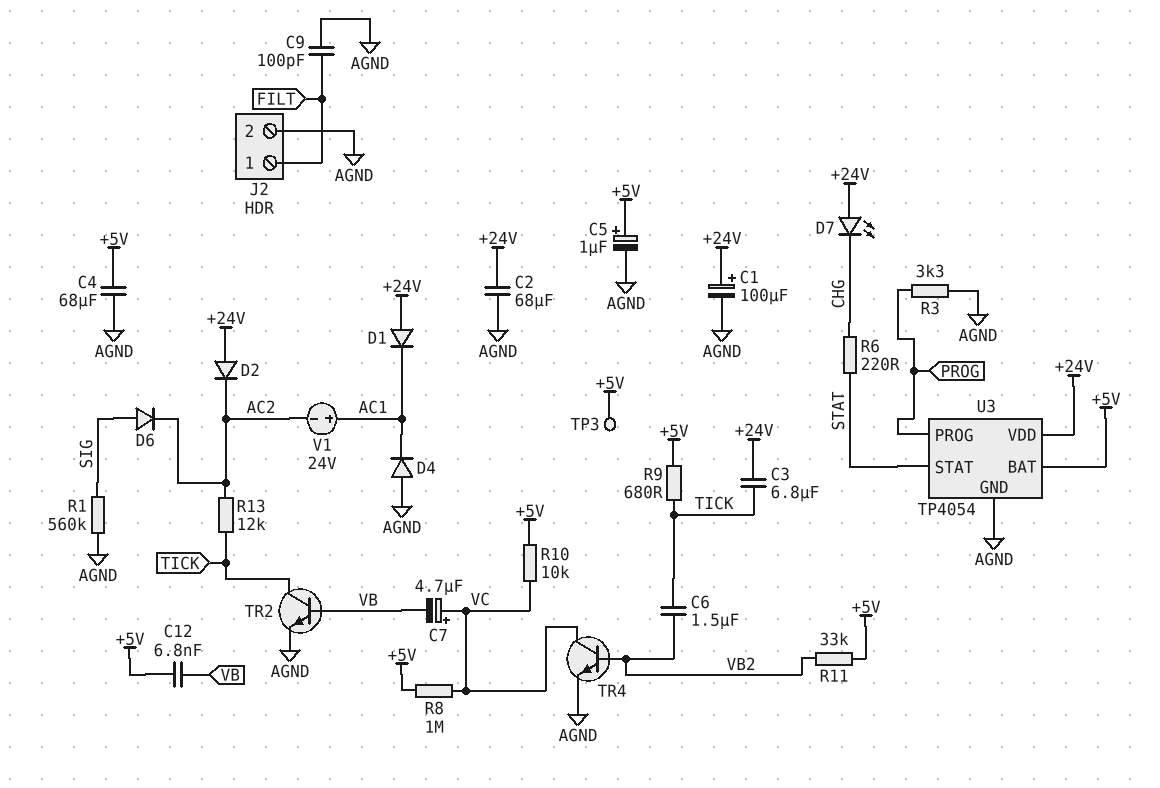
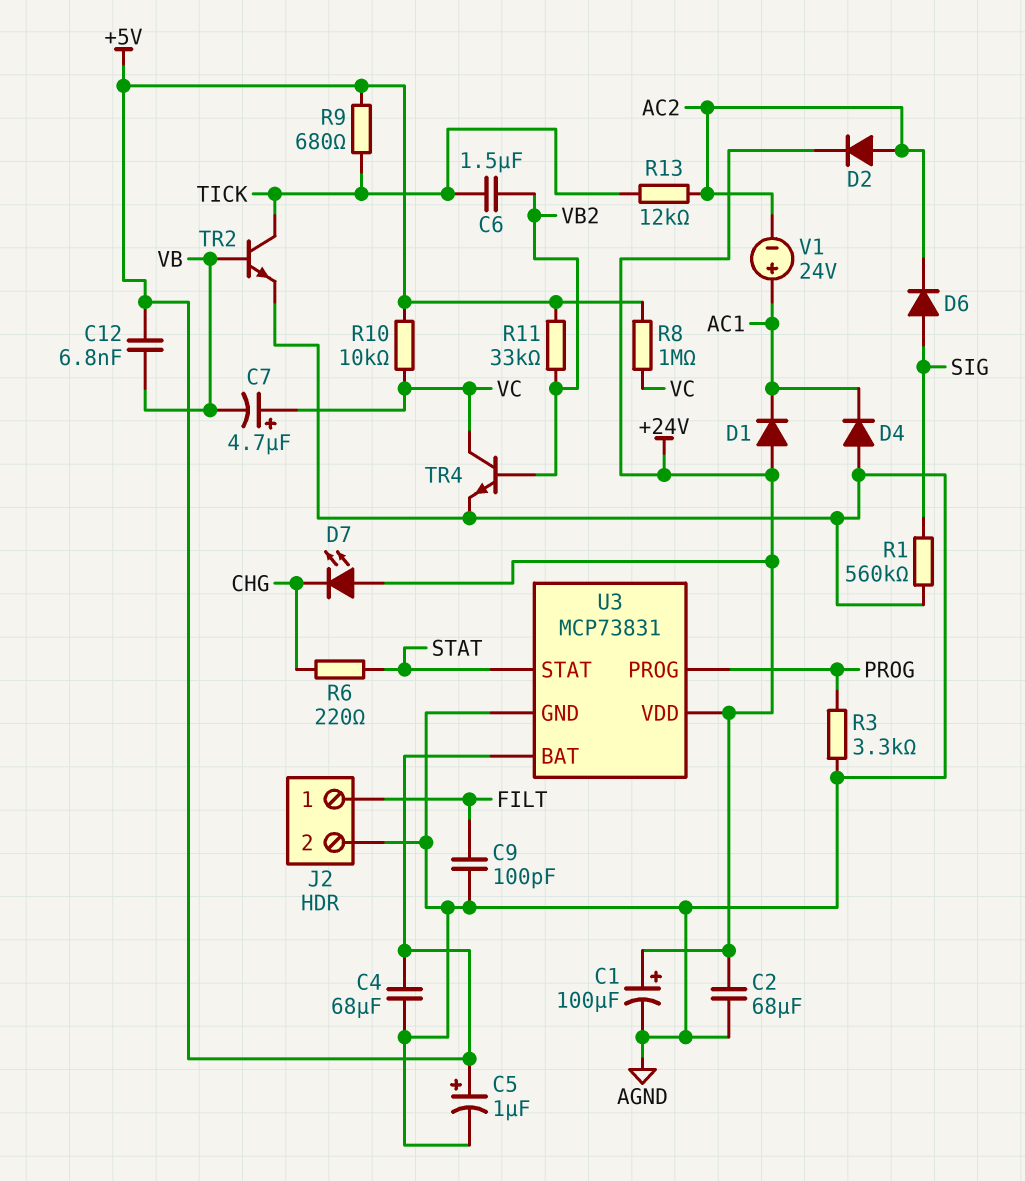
C3: 6.8uF (+24V, TICK) -> none
D2: diode (A +24V, K AC2) -> diode (A AC2, K +24V)
TP3: test point (+5V) -> none
U3: TP4054 -> MCP73831

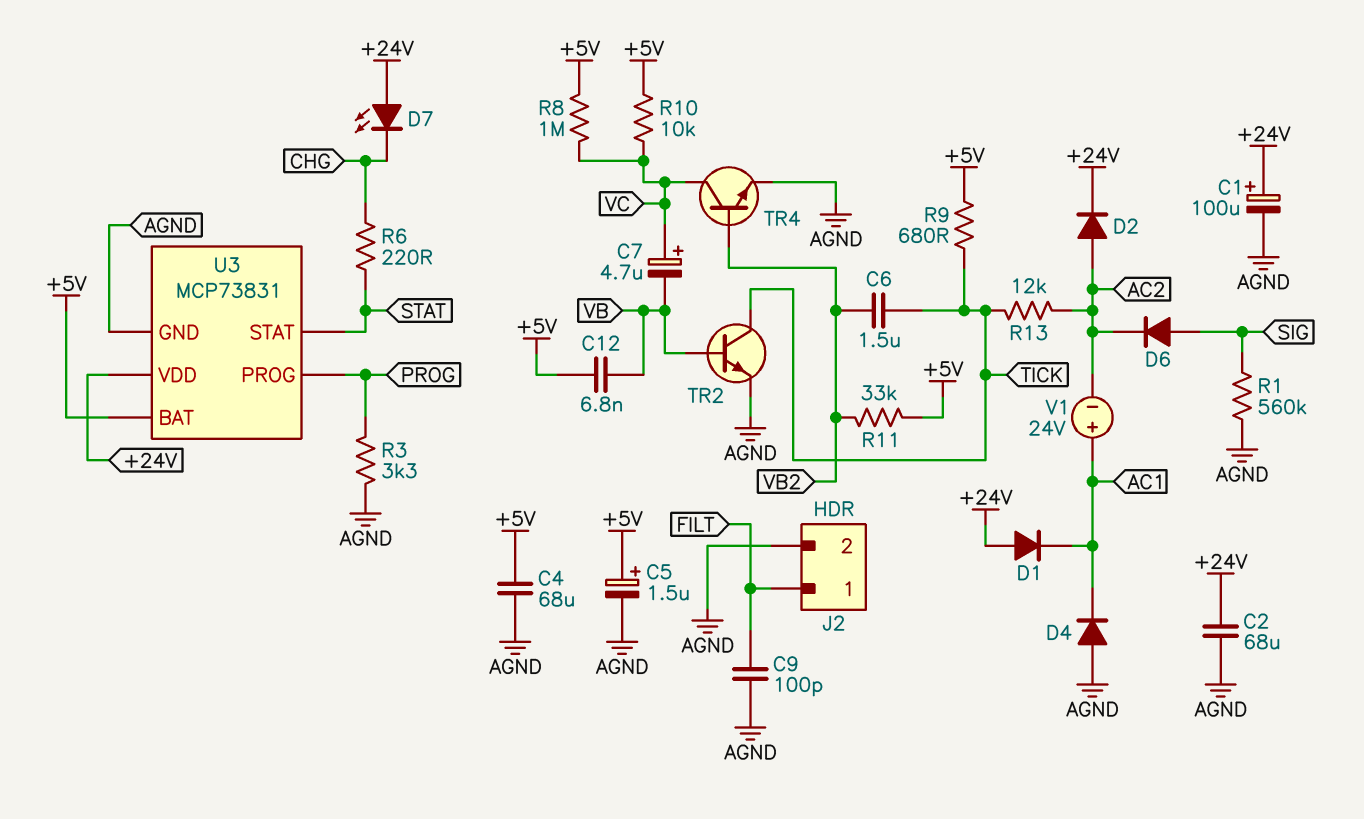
C5: 1uF (plus +5V, minus AGND) -> 1.5uF (plus +5V, minus AGND)

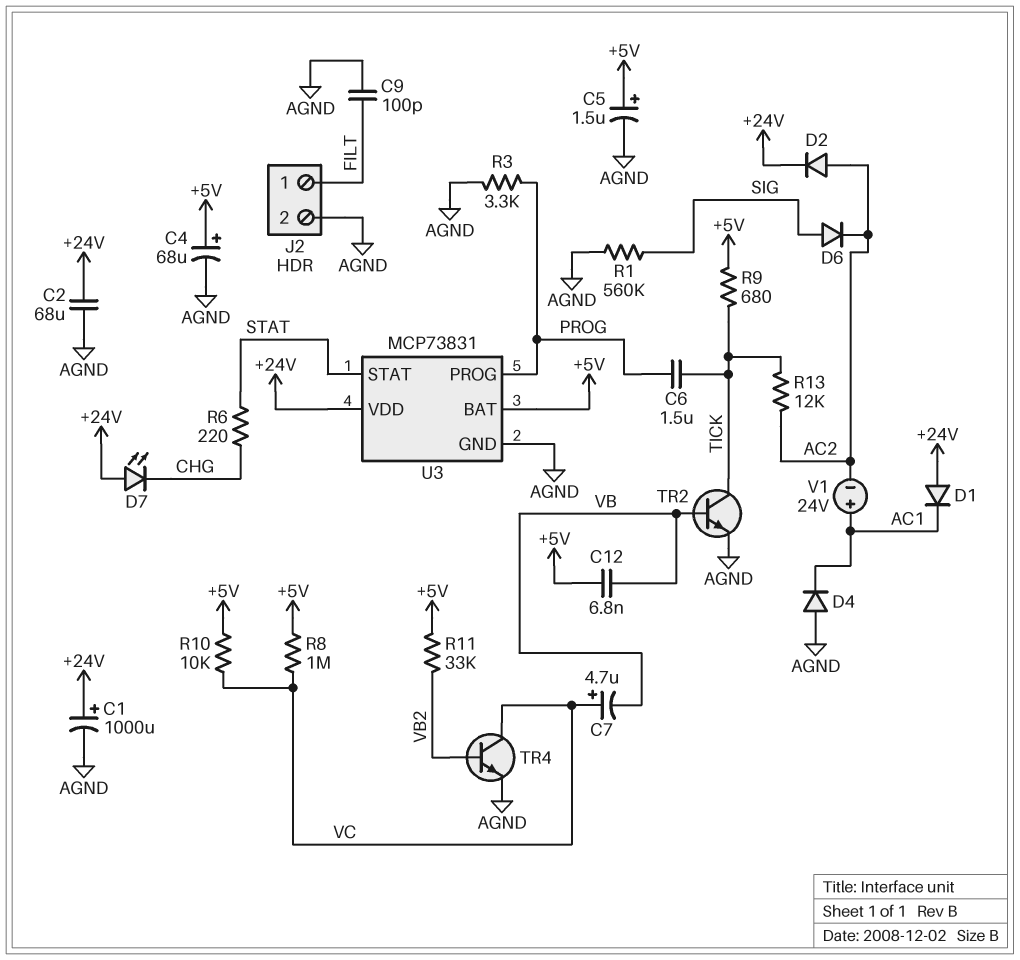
C1: 100uF (plus +24V, minus AGND) -> 1000uF (plus +24V, minus AGND)
C4: 68uF (+5V, AGND) -> 68uF (plus +5V, minus AGND)
C6: 1.5uF (TICK, VB2) -> 1.5uF (PROG, TICK)

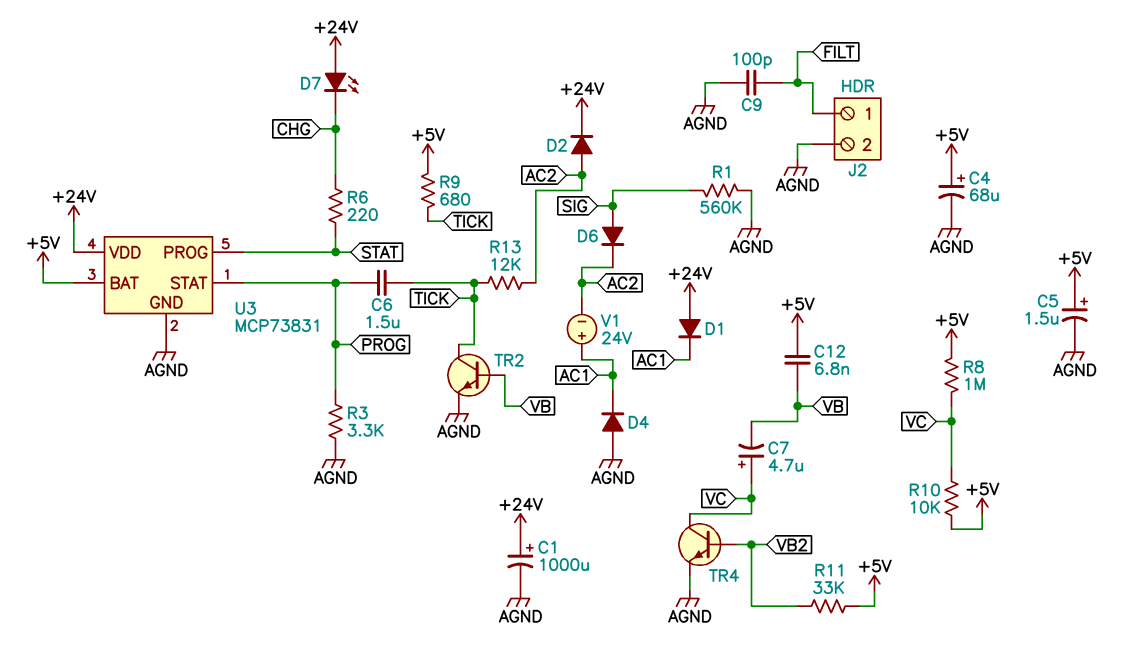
C2: 68uF (+24V, AGND) -> none
U3 pin PROG: PROG -> STAT
U3 pin STAT: STAT -> PROG

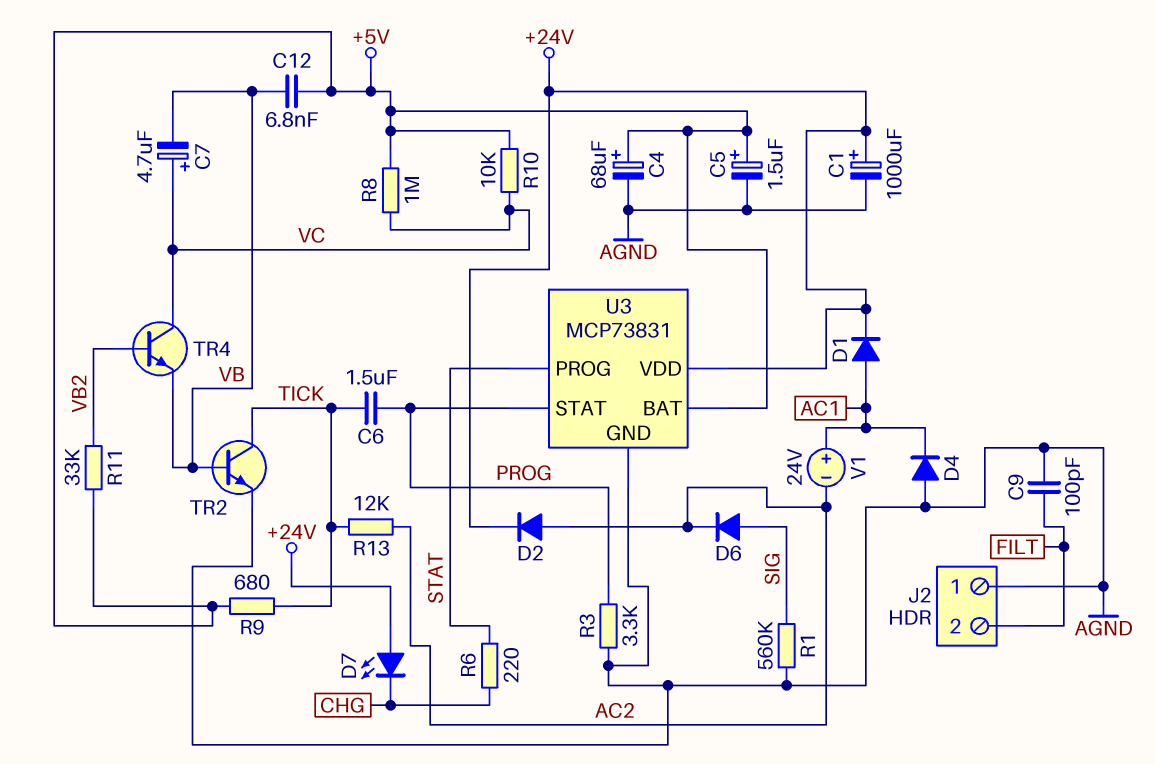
D1: diode (A +24V, K AC1) -> diode (A AC1, K +24V)
J2 pin 1: FILT -> AGND
J2 pin 2: AGND -> FILT
TR4: NPN (B VB2, C VC, E AGND) -> NPN (B VB2, C VC, E VB)

